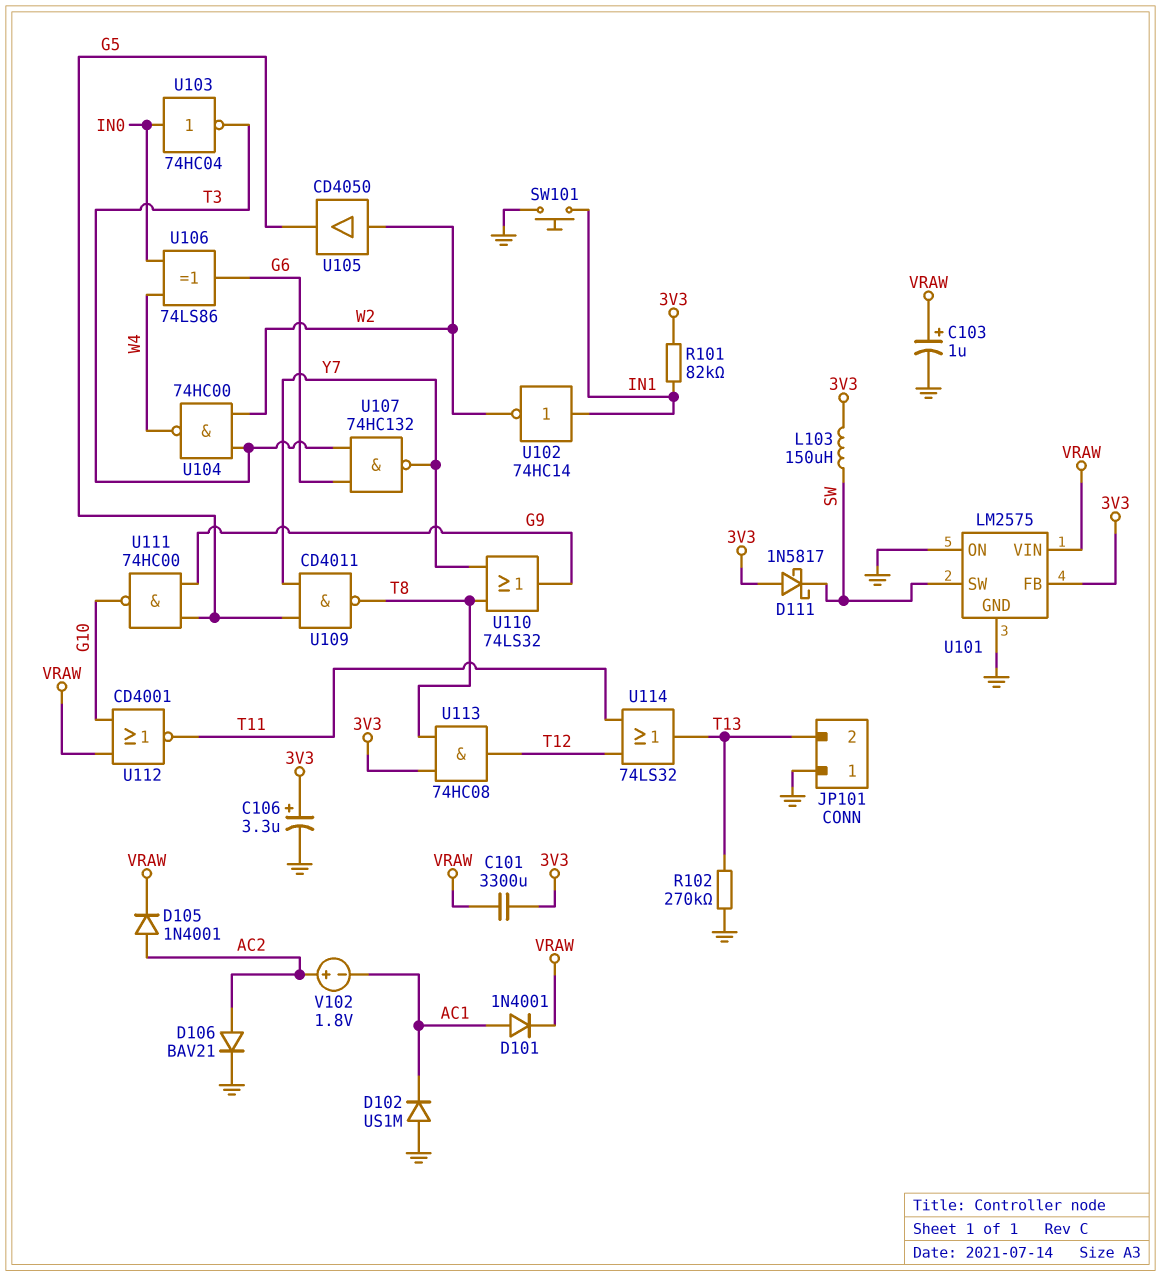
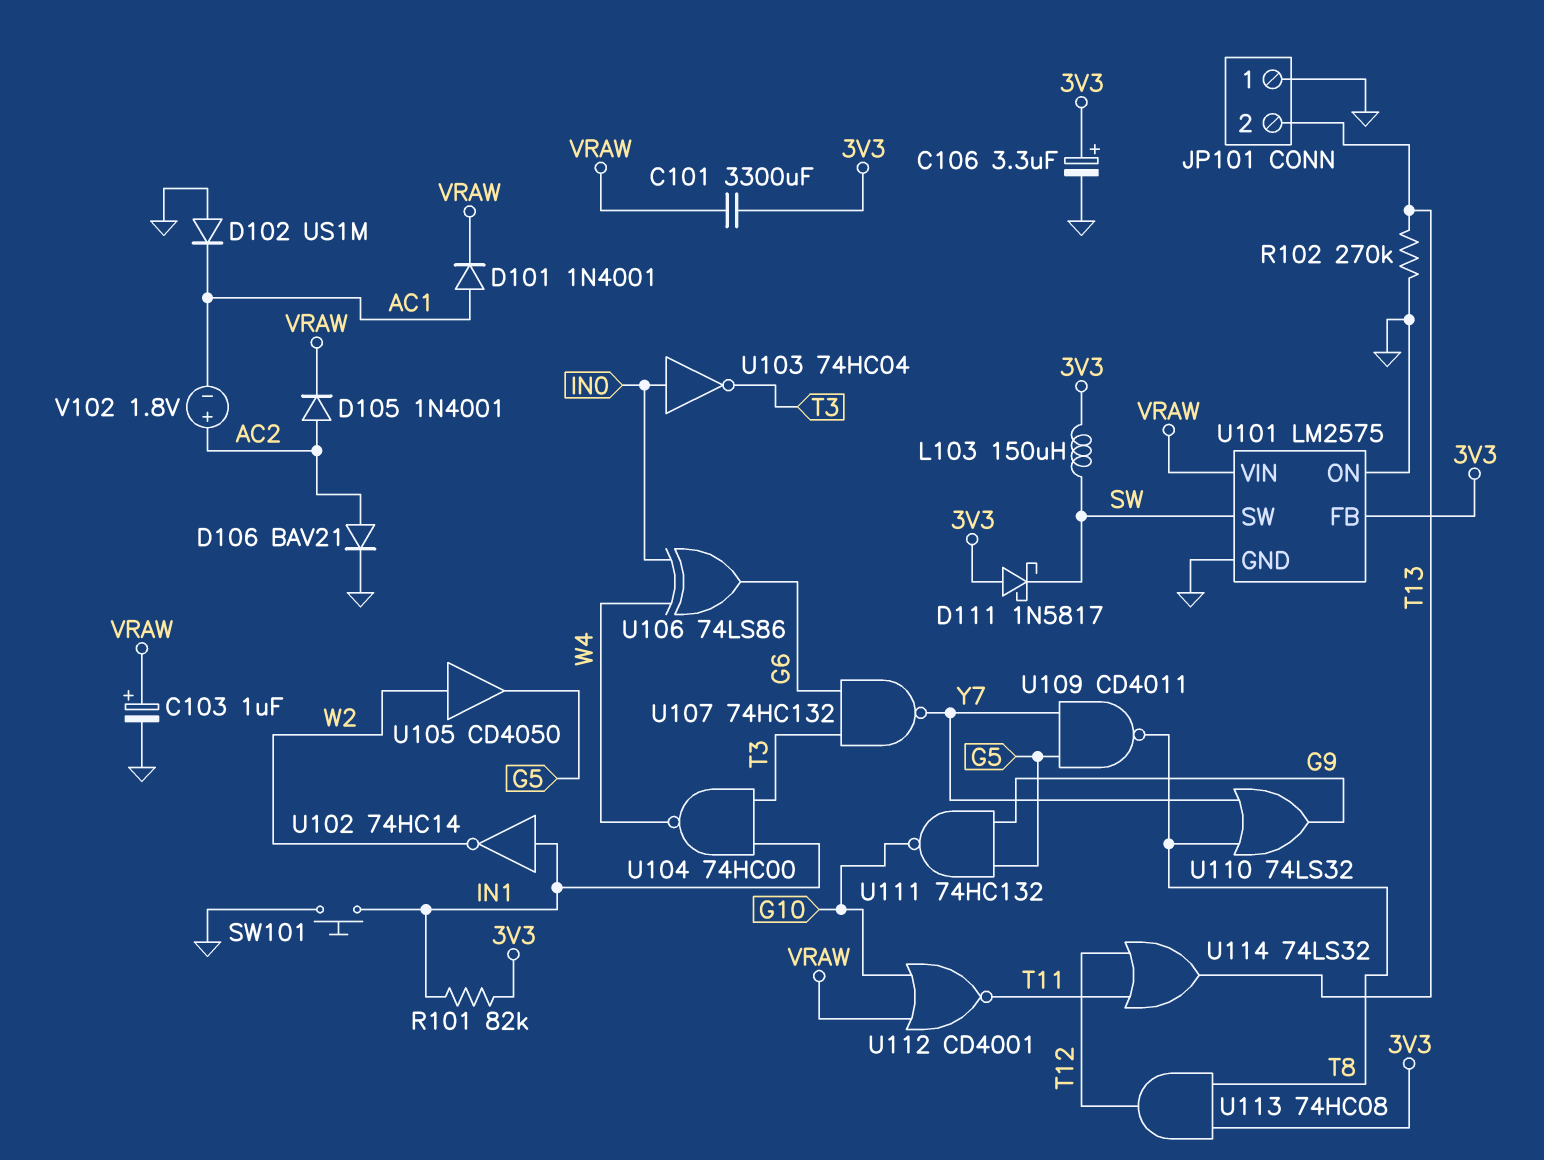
U104: NAND 74HC00 (in T3, in W2, out W4) -> NAND 74HC00 (in IN1, in T3, out W4)
U111: NAND 74HC00 (in G5, in G9, out G10) -> NAND 74HC132 (in G5, in G9, out G10)

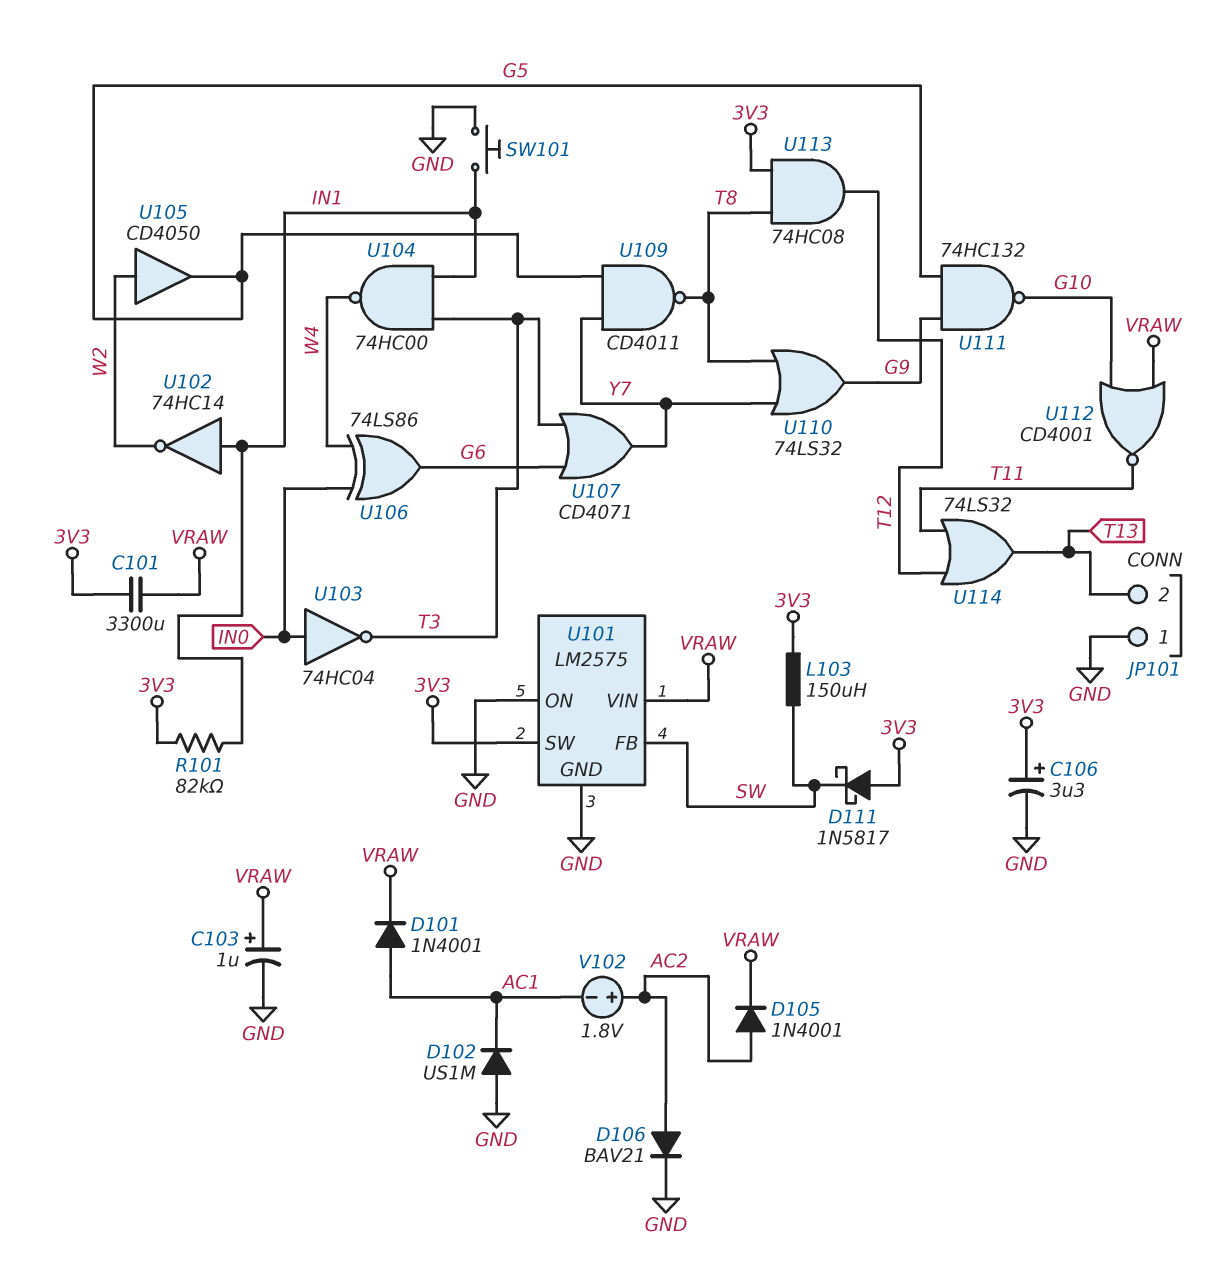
R102: 270k (GND, T13) -> none
U101 pin FB: 3V3 -> SW
U101 pin SW: SW -> 3V3
U107: NAND 74HC132 (in G6, in T3, out Y7) -> OR CD4071 (in G6, in T3, out Y7)

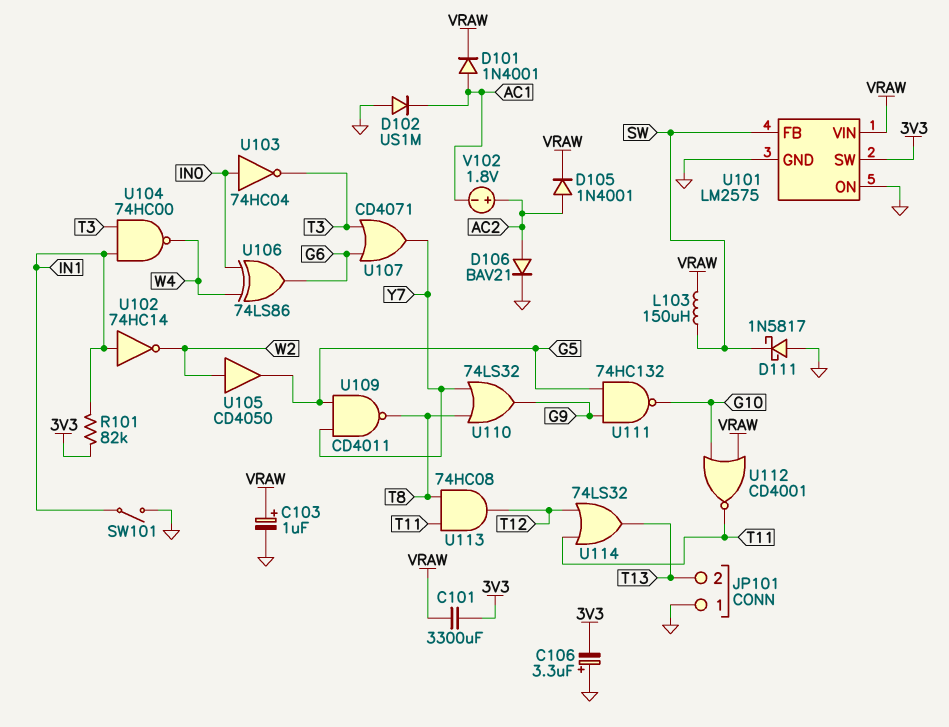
C106: 3.3uF (plus 3V3, minus GND) -> 3.3uF (plus GND, minus 3V3)
D111: schottky 1N5817 (A 3V3, K SW) -> schottky 1N5817 (A GND, K SW)
L103: 150uH (3V3, SW) -> 150uH (SW, VRAW)
SW101: button (GND, IN1) -> switch (GND, IN1)
U113: AND 74HC08 (in 3V3, in T8, out T12) -> AND 74HC08 (in T8, in T11, out T12)

